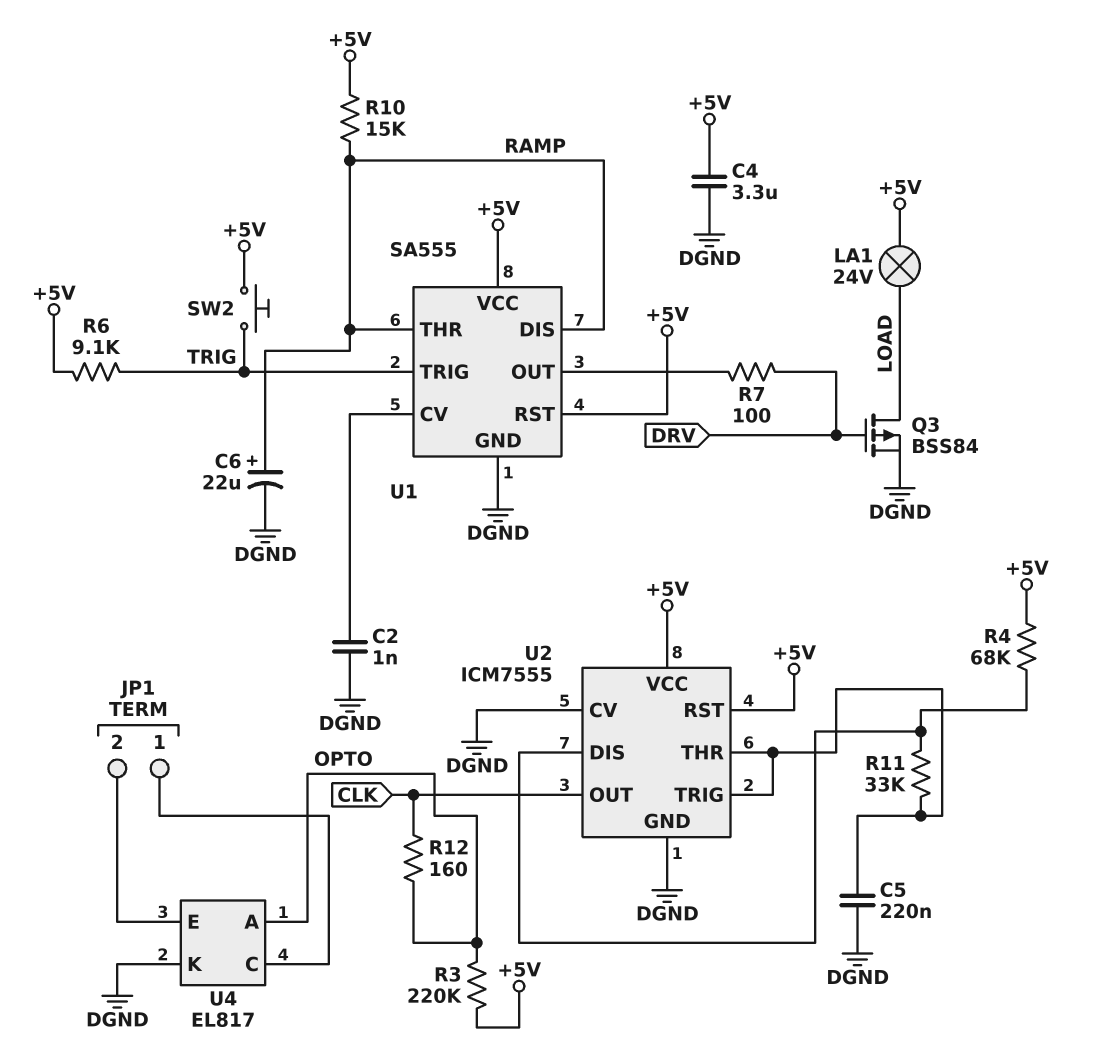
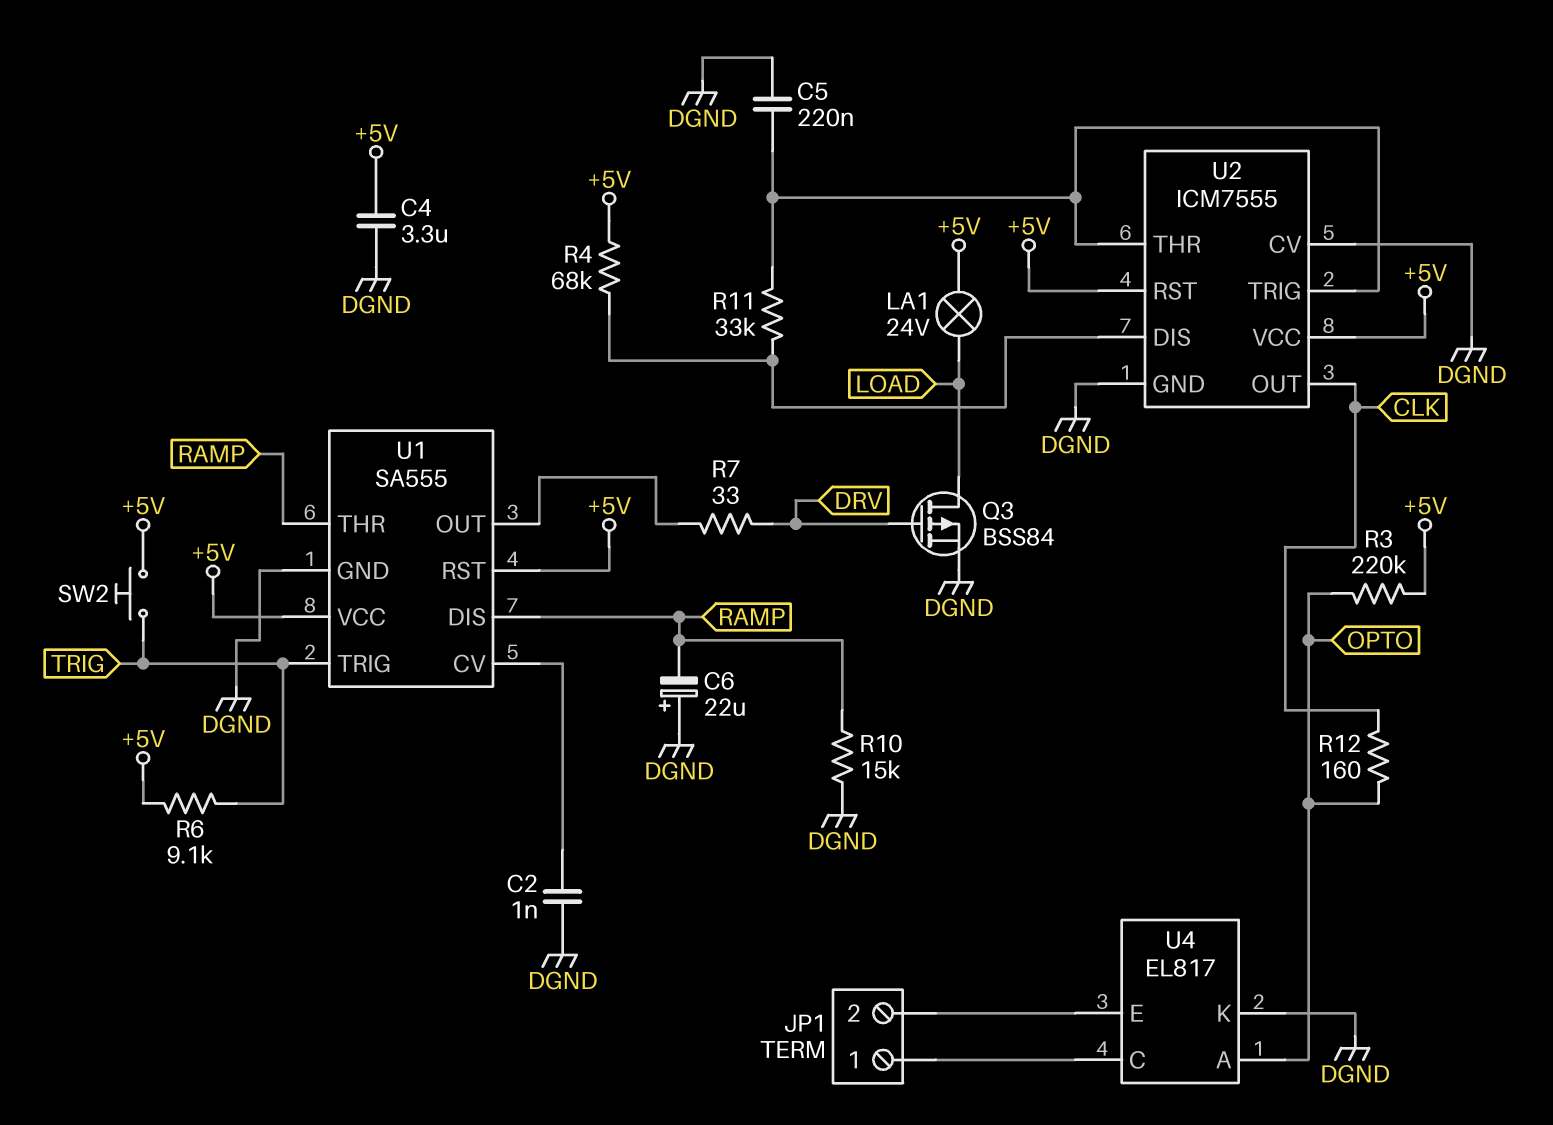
C6: 22uF (plus RAMP, minus DGND) -> 22uF (plus DGND, minus RAMP)
R7: 100 (DRV, U1/OUT) -> 33 (DRV, U1/OUT)
R10: 15k (+5V, RAMP) -> 15k (DGND, RAMP)

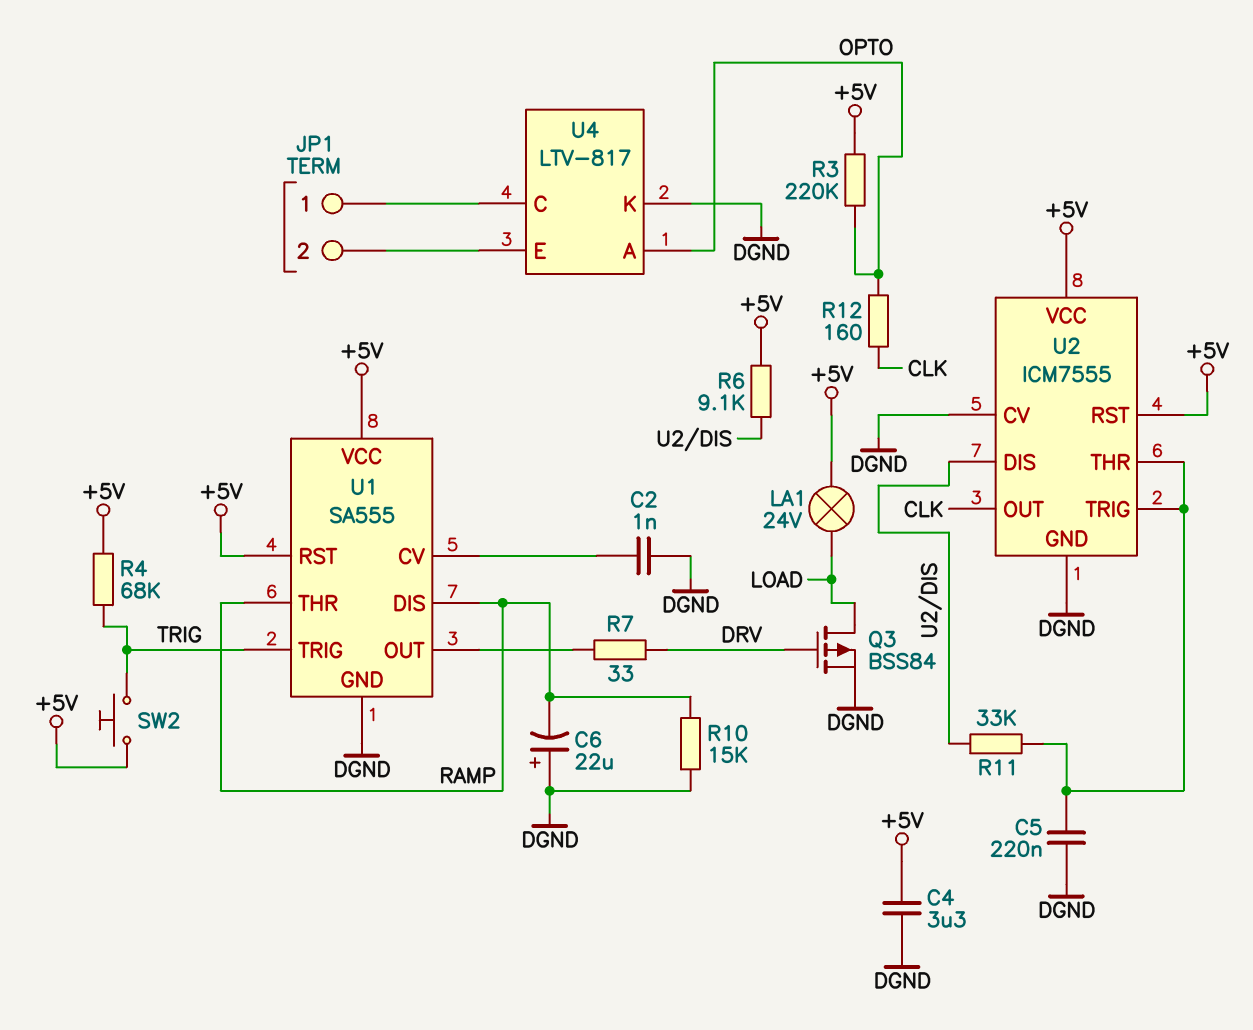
R4: 68k (+5V, U2/DIS) -> 68k (+5V, TRIG)
R6: 9.1k (+5V, TRIG) -> 9.1k (+5V, U2/DIS)
U4: EL817 -> LTV-817

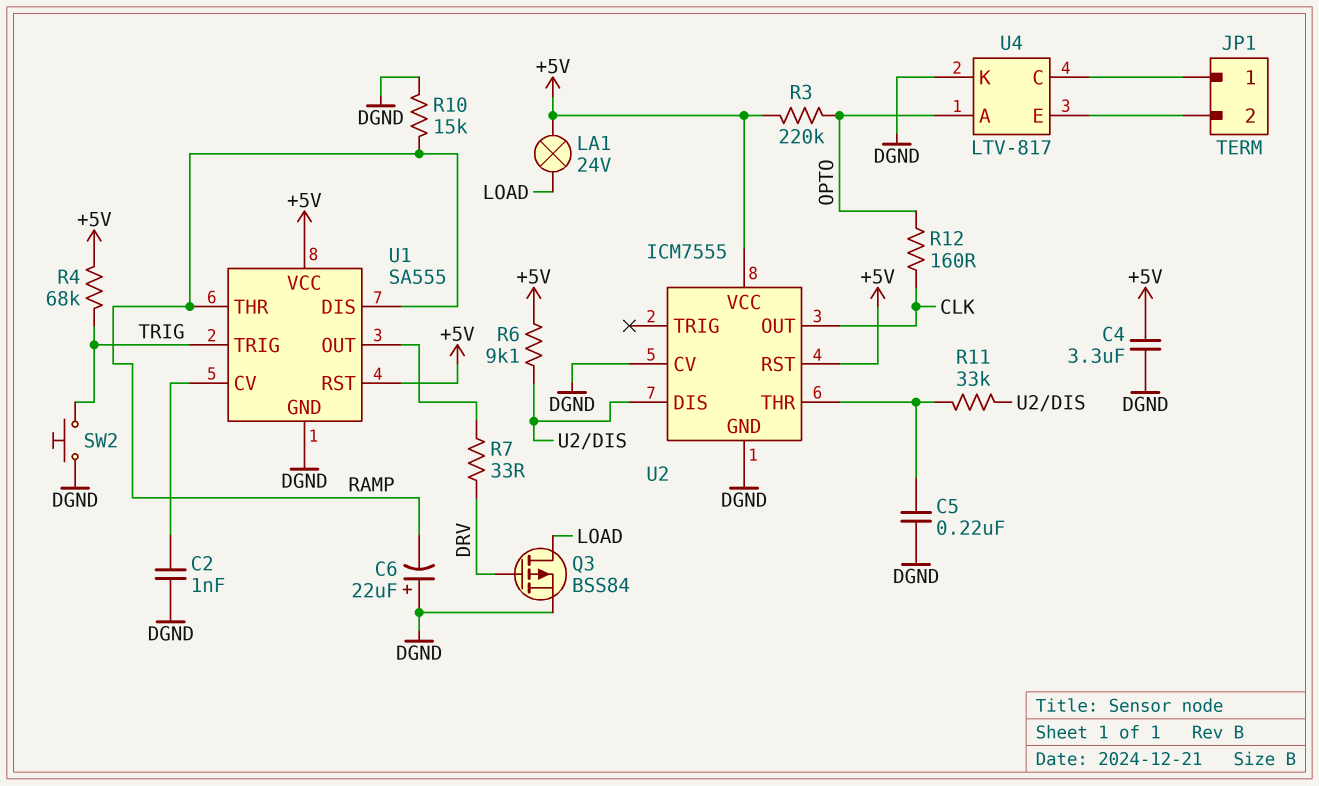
SW2: button (+5V, TRIG) -> button (DGND, TRIG)
U2 pin TRIG: U2/THR -> none

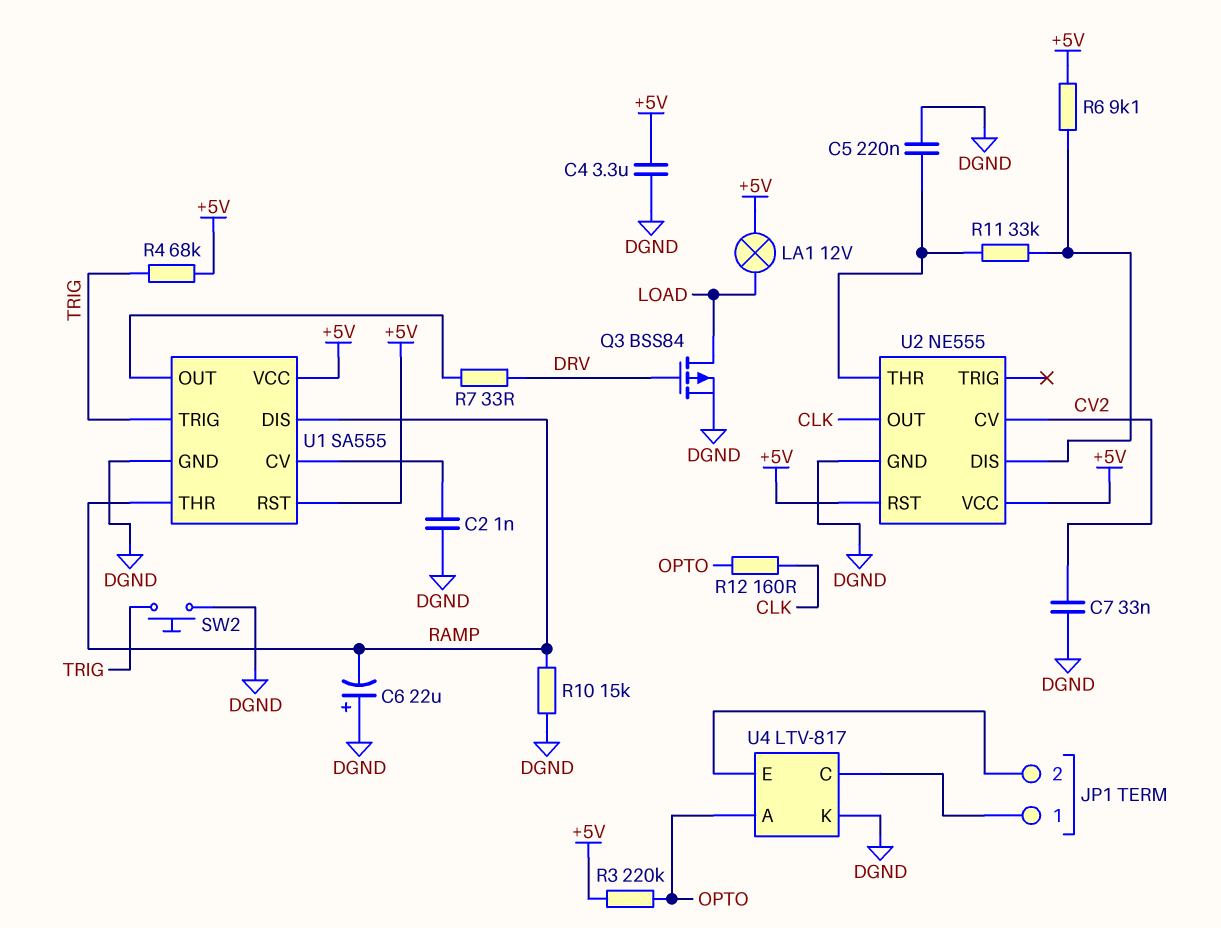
C7: none -> 33nF (CV2, DGND)
LA1: lamp 24V (+5V, LOAD) -> lamp 12V (+5V, LOAD)
U2: ICM7555 -> NE555
U2 pin CV: DGND -> CV2

